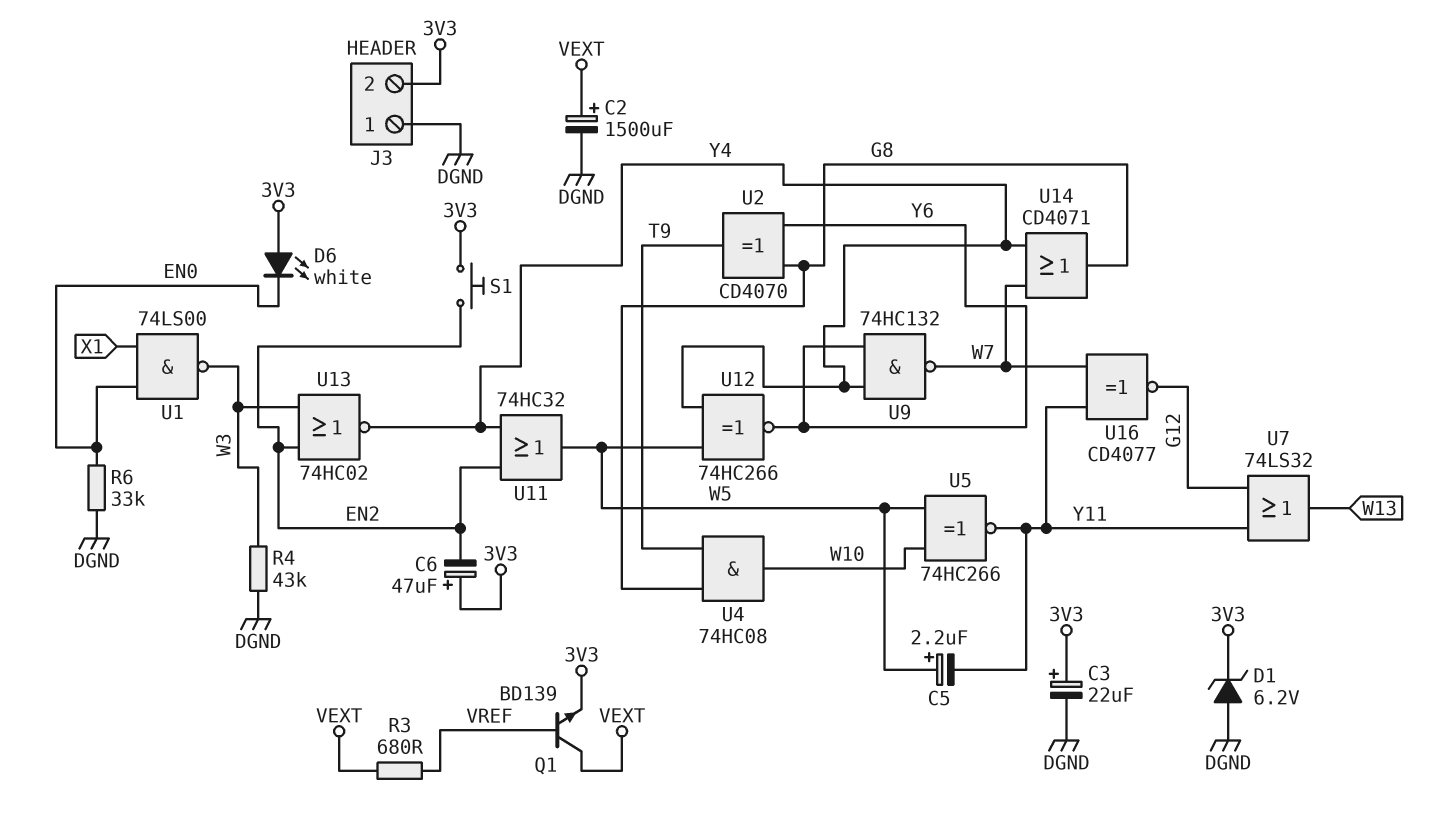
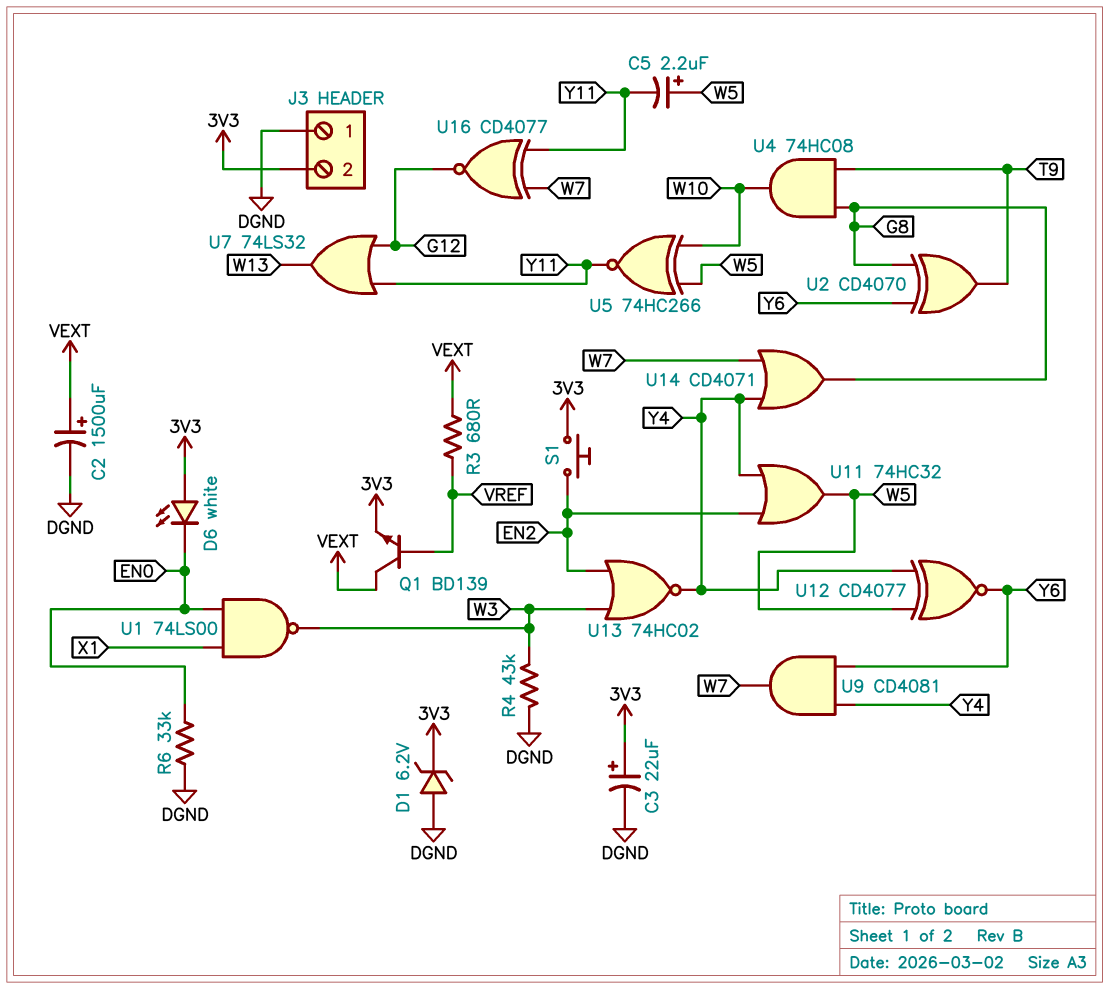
C6: 47uF (plus 3V3, minus EN2) -> none
U9: NAND 74HC132 (in Y4, in Y6, out W7) -> AND CD4081 (in Y4, in Y6, out W7)
U12: XNOR 74HC266 (in W5, in Y4, out Y6) -> XNOR CD4077 (in W5, in Y4, out Y6)

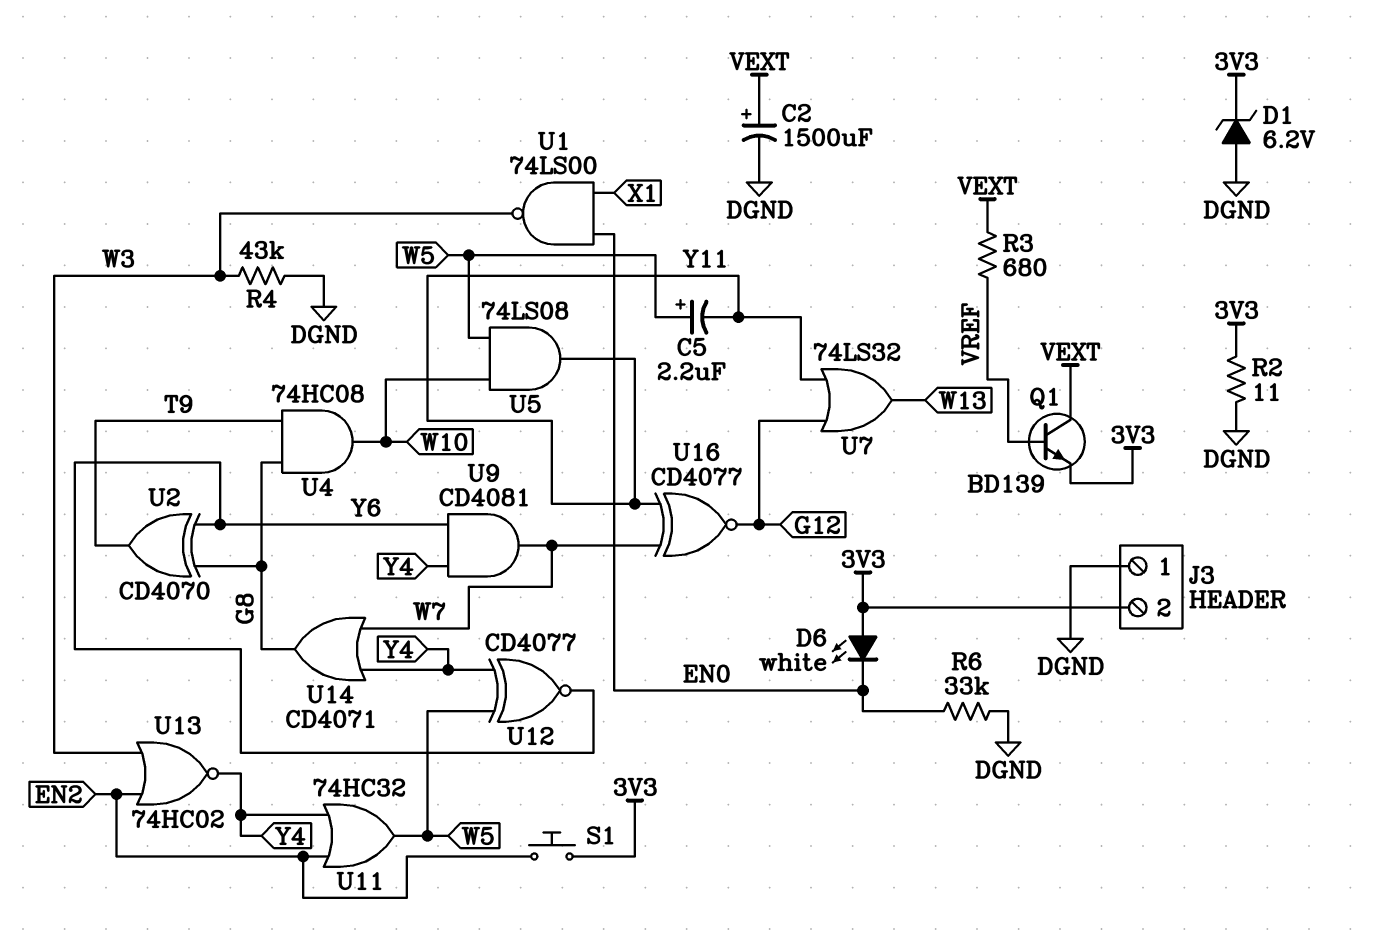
C3: 22uF (plus 3V3, minus DGND) -> none
R2: none -> 11 (3V3, DGND)
U5: XNOR 74HC266 (in W5, in W10, out Y11) -> AND 74LS08 (in W5, in W10, out Y11)

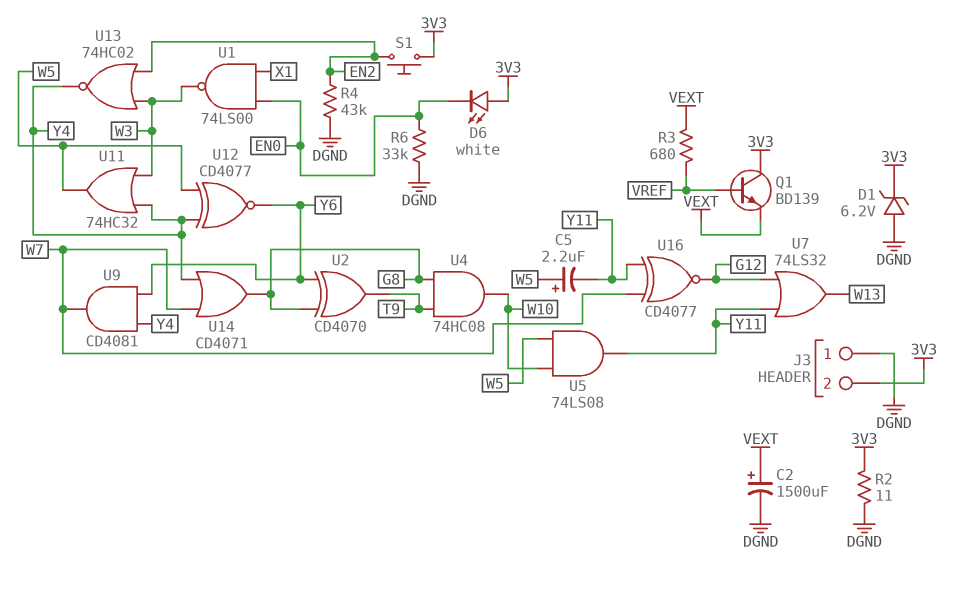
Q1: NPN BD139 (B VREF, C VEXT, E 3V3) -> NPN BD139 (B VREF, C 3V3, E VEXT)
R4: 43k (DGND, W3) -> 43k (DGND, EN2)
U11: OR 74HC32 (in EN2, in Y4, out W5) -> OR 74HC32 (in W3, in Y4, out W5)

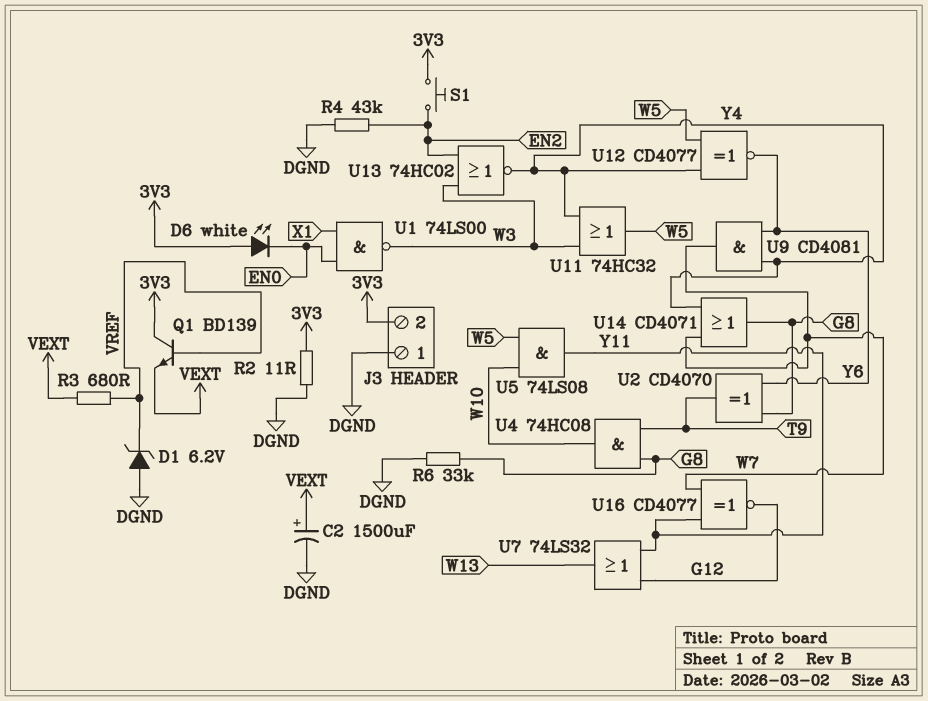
C5: 2.2uF (plus W5, minus Y11) -> none
D1: zener 6.2V (A DGND, K 3V3) -> zener 6.2V (A DGND, K VREF)
R6: 33k (DGND, EN0) -> 33k (DGND, G8)

